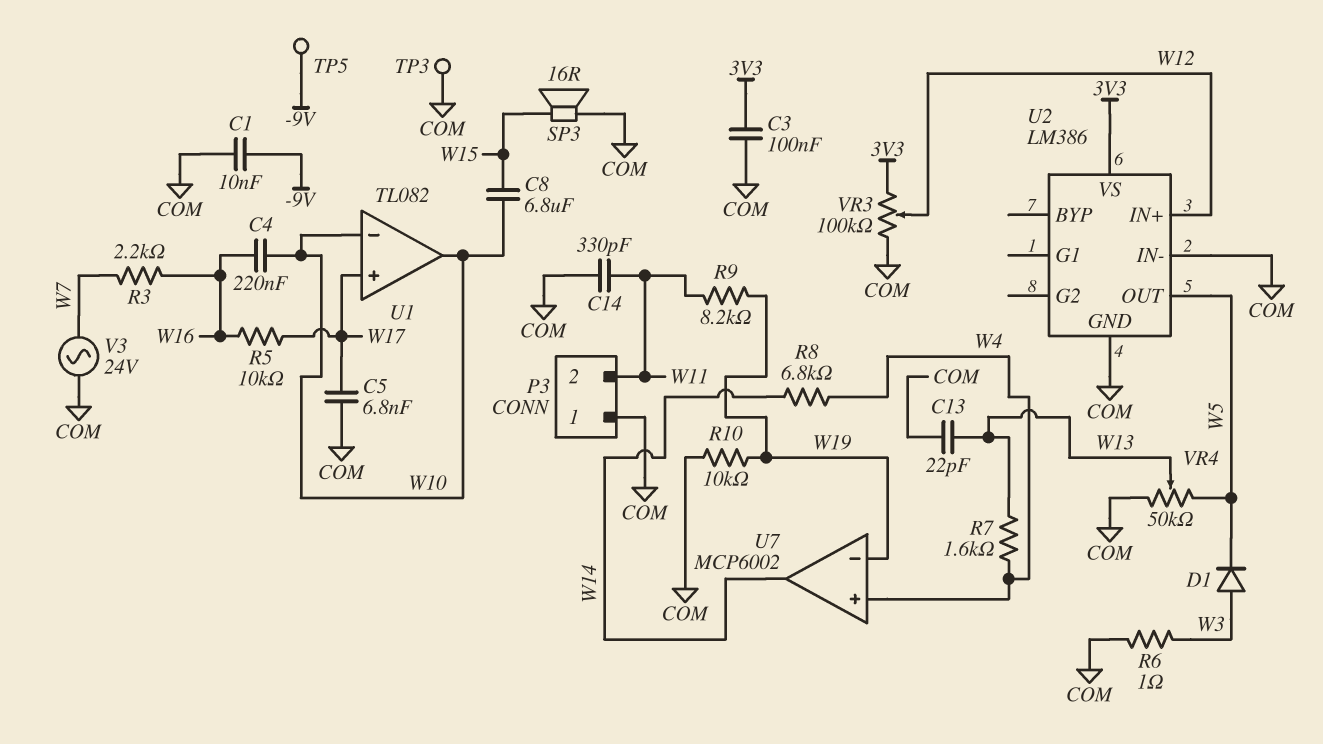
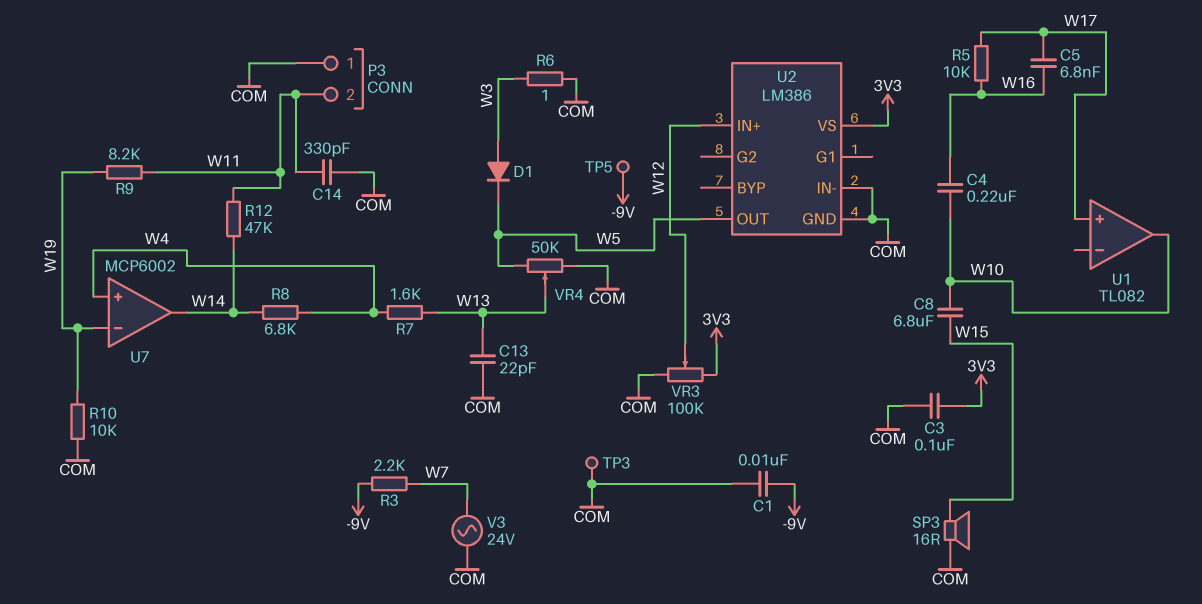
C5: 6.8nF (COM, W17) -> 6.8nF (W16, W17)
R3: 2.2k (W7, W16) -> 2.2k (-9V, W7)
R12: none -> 47k (W11, W14)
U1 pin in-: W10 -> none

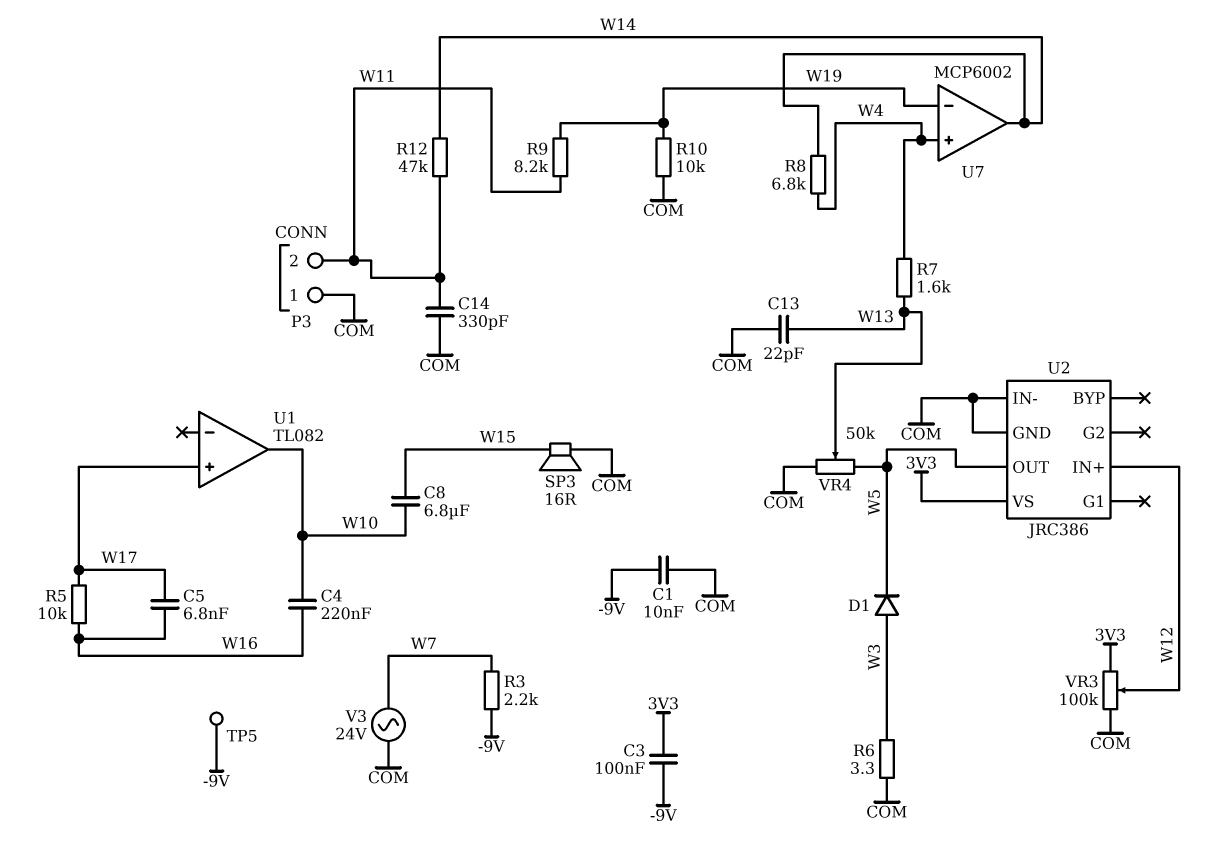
C3: 100nF (3V3, COM) -> 100nF (-9V, 3V3)
R6: 1 (COM, W3) -> 3.3 (COM, W3)
TP3: test point (COM) -> none
U2: LM386 -> JRC386

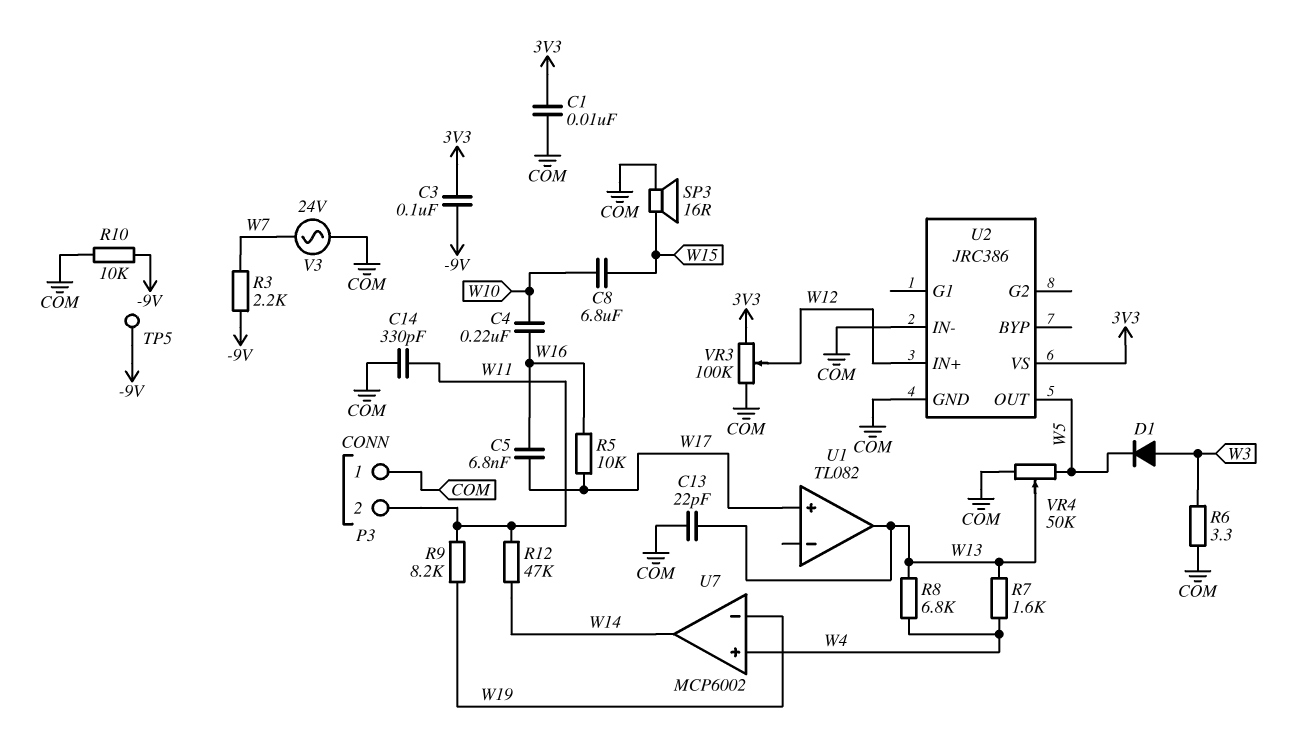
C1: 10nF (-9V, COM) -> 10nF (3V3, COM)
R8: 6.8k (W4, W14) -> 6.8k (W4, W13)
R10: 10k (COM, W19) -> 10k (-9V, COM)
U1 pin out: W10 -> W13

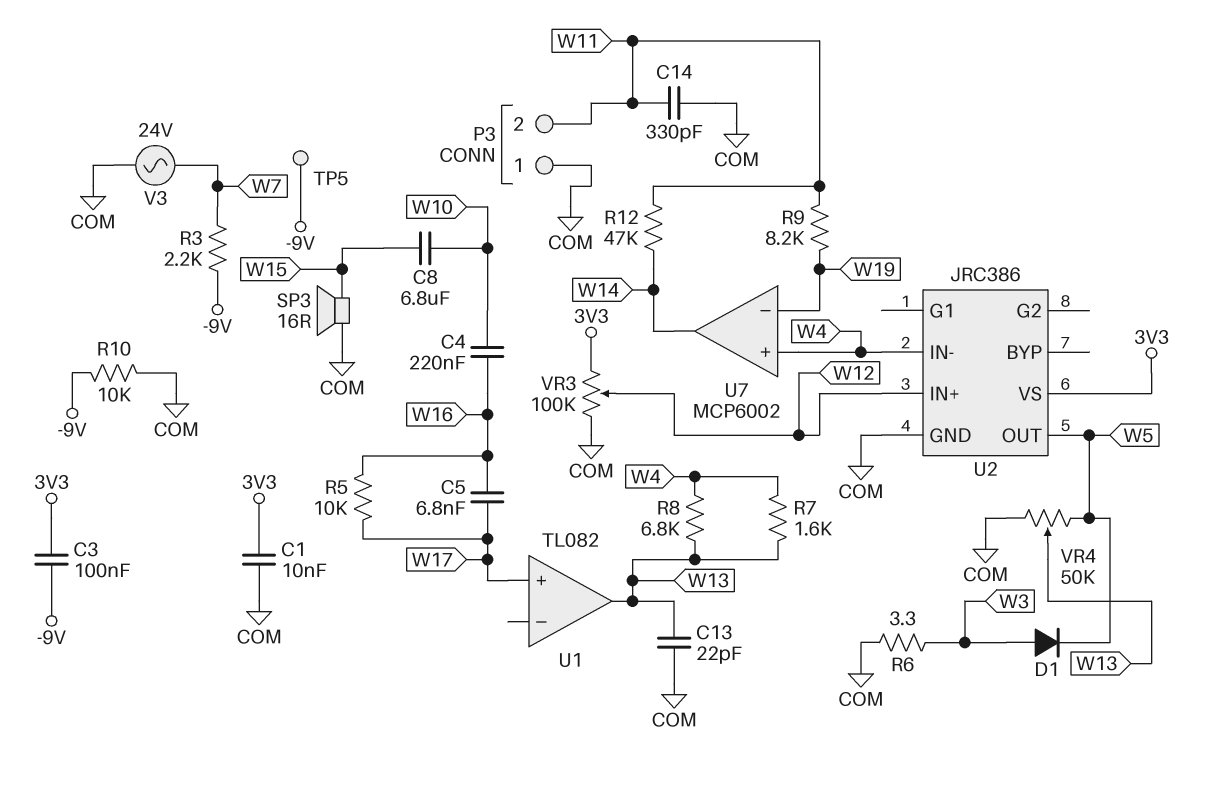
U2 pin IN-: COM -> W4

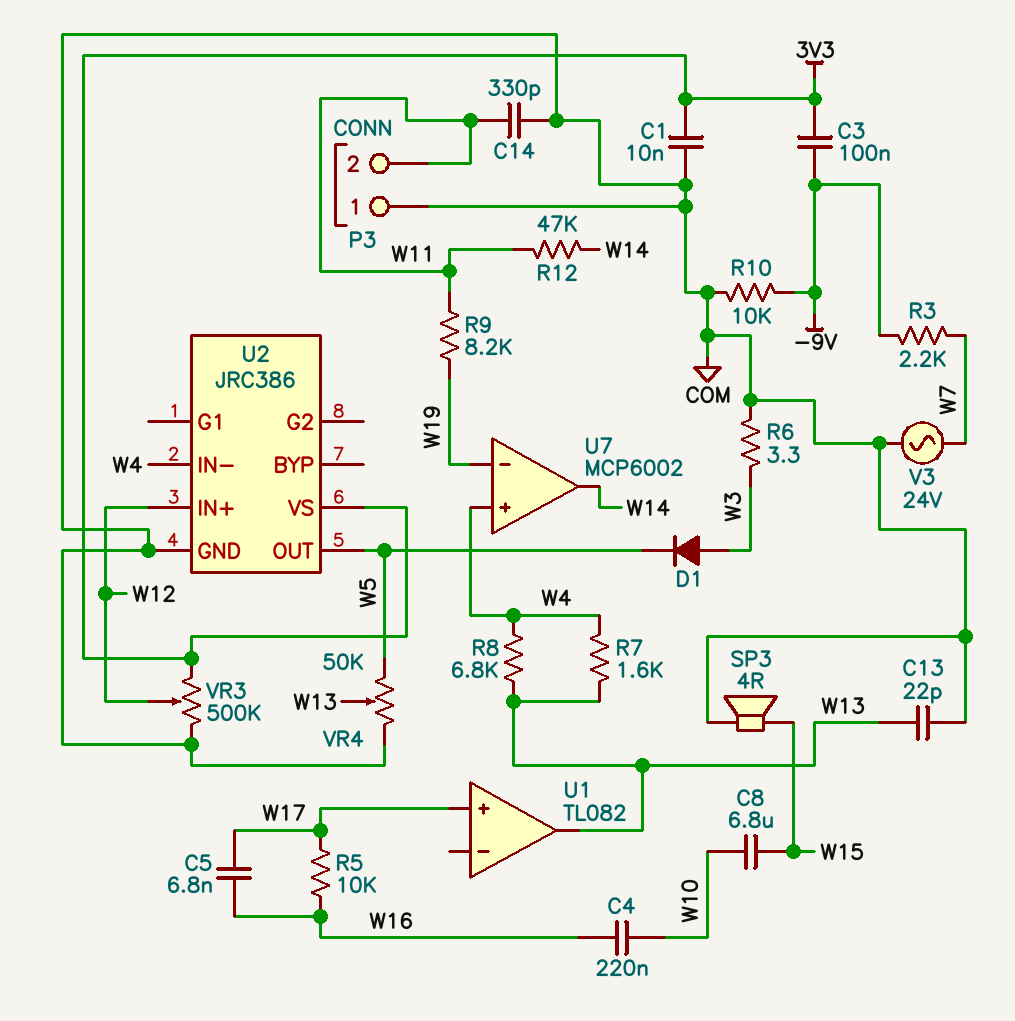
SP3: speaker 16R (COM, W15) -> speaker 4R (COM, W15)
TP5: test point (-9V) -> none
VR3: 100k (3V3, COM, wiper W12) -> 500k (3V3, COM, wiper W12)

